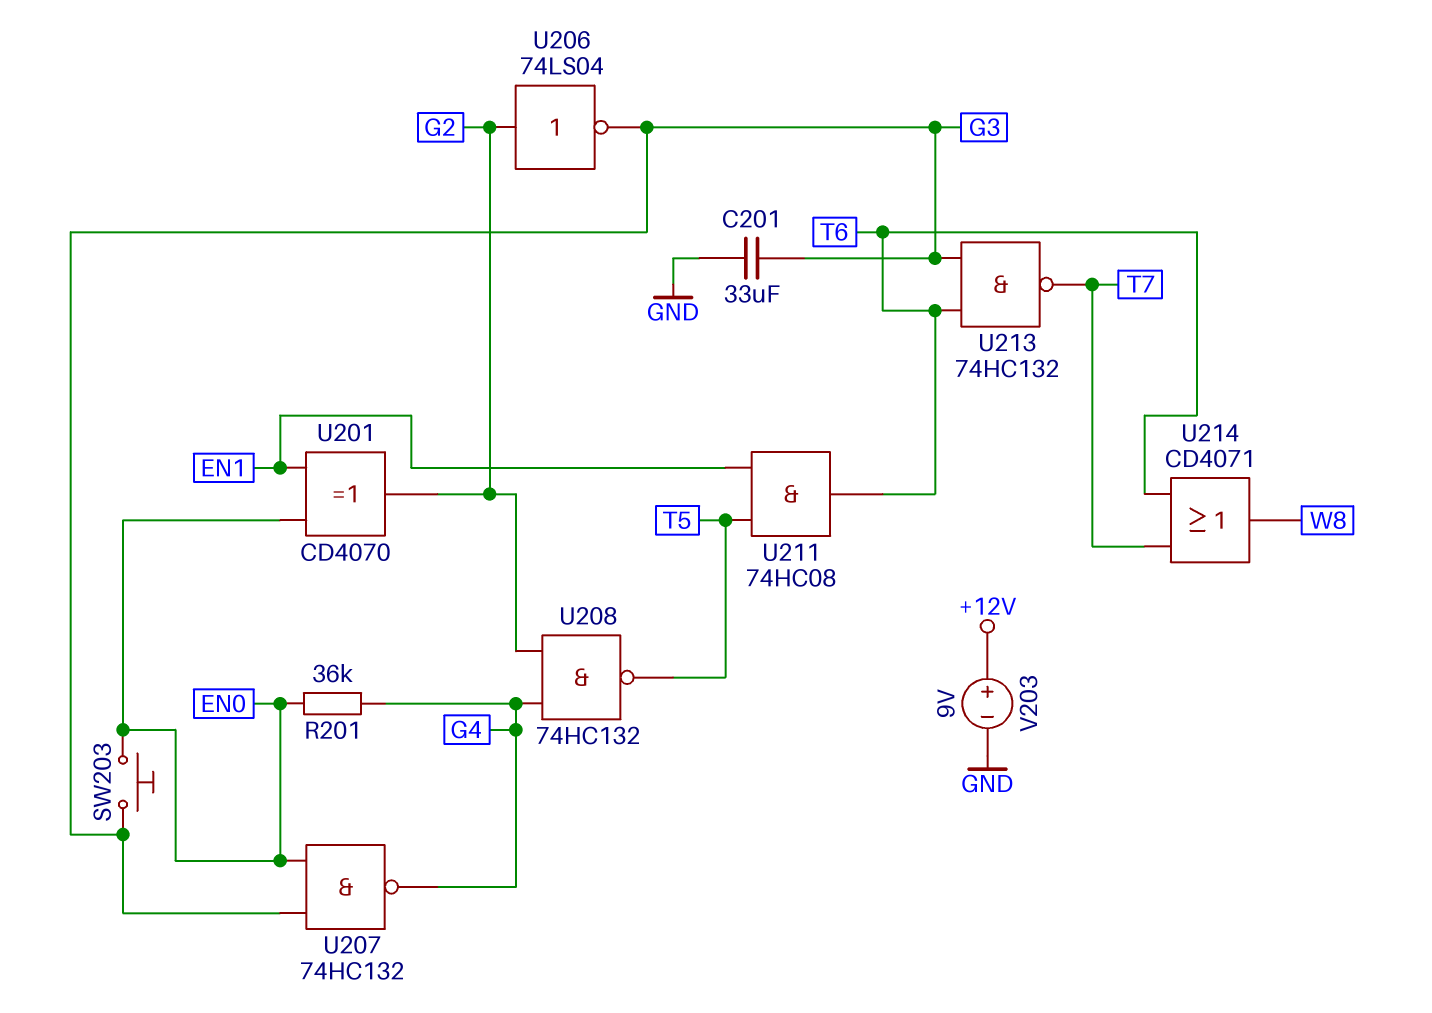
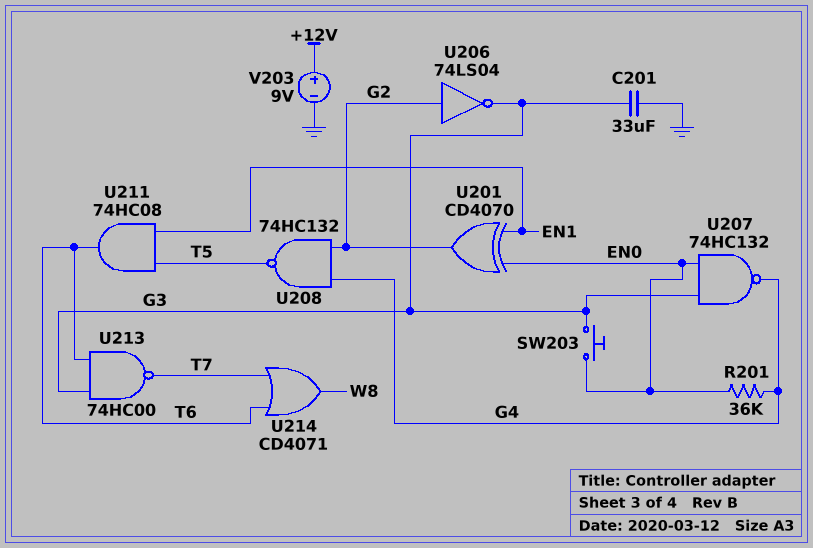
U213: NAND 74HC132 (in G3, in T6, out T7) -> NAND 74HC00 (in G3, in T6, out T7)

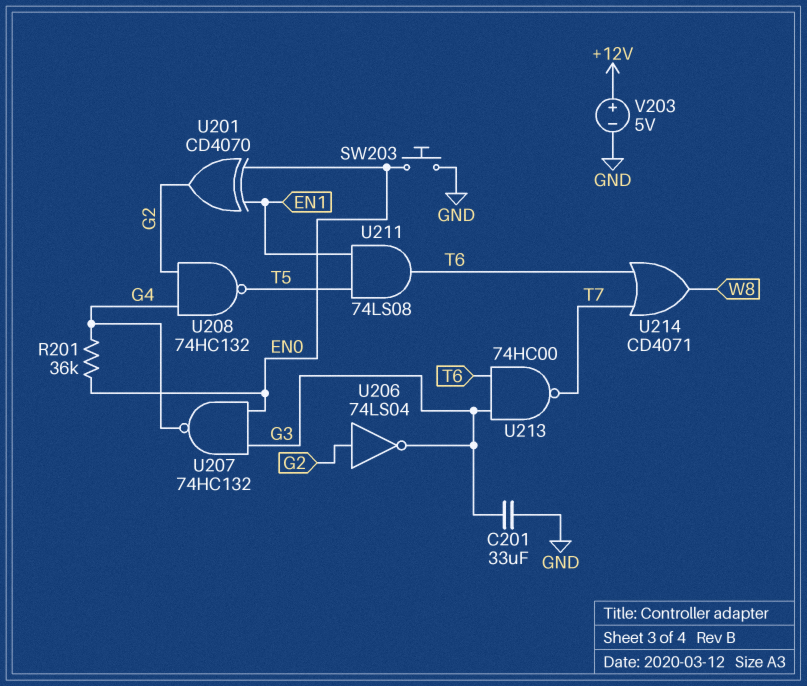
SW203: button (EN0, G3) -> button (EN0, GND)
U211: AND 74HC08 (in EN1, in T5, out T6) -> AND 74LS08 (in EN1, in T5, out T6)
V203: 9V (plus +12V, minus GND) -> 5V (plus +12V, minus GND)

